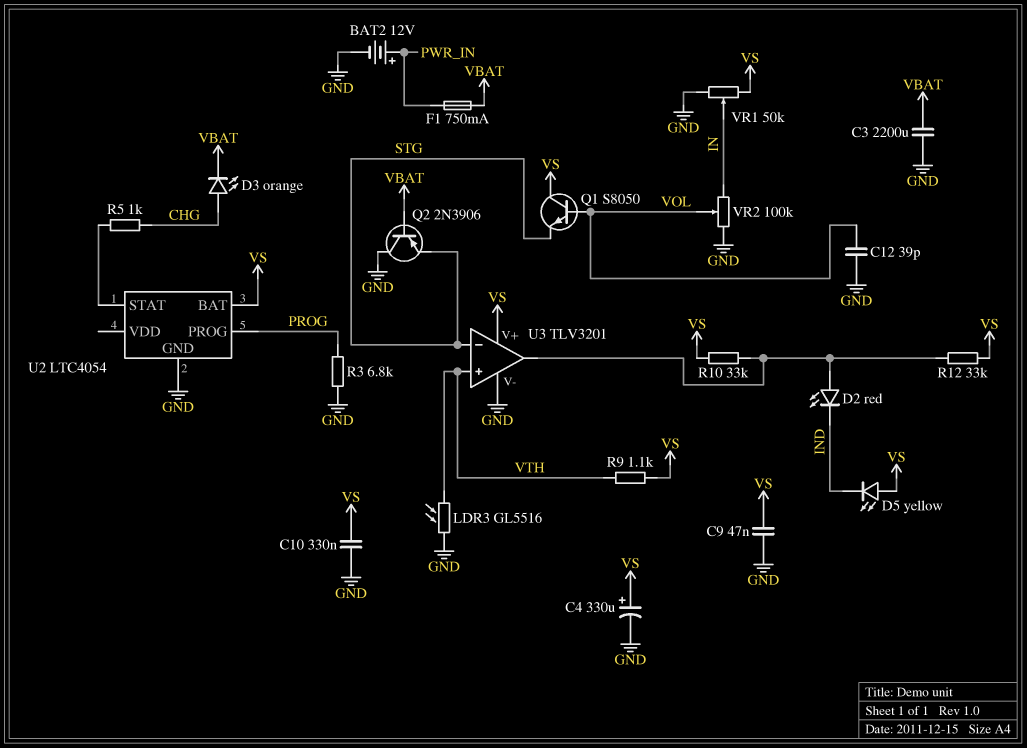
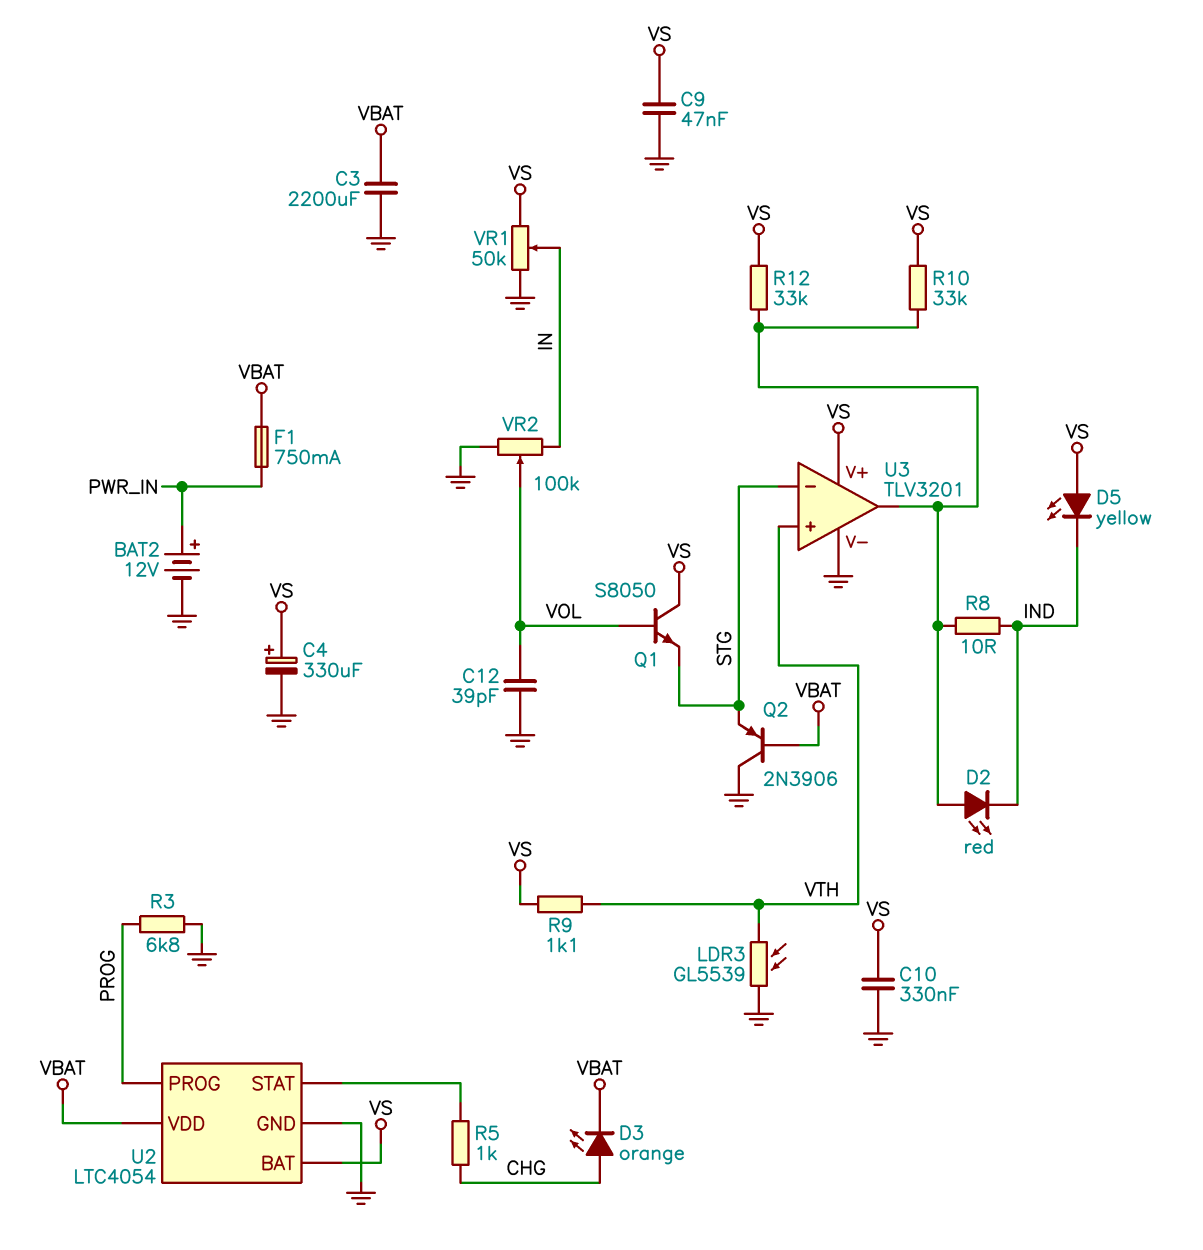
LDR3: GL5516 (GND, VTH) -> GL5539 (GND, VTH)
R8: none -> 10 (IND, U3/out)
U2 pin VDD: none -> VBAT

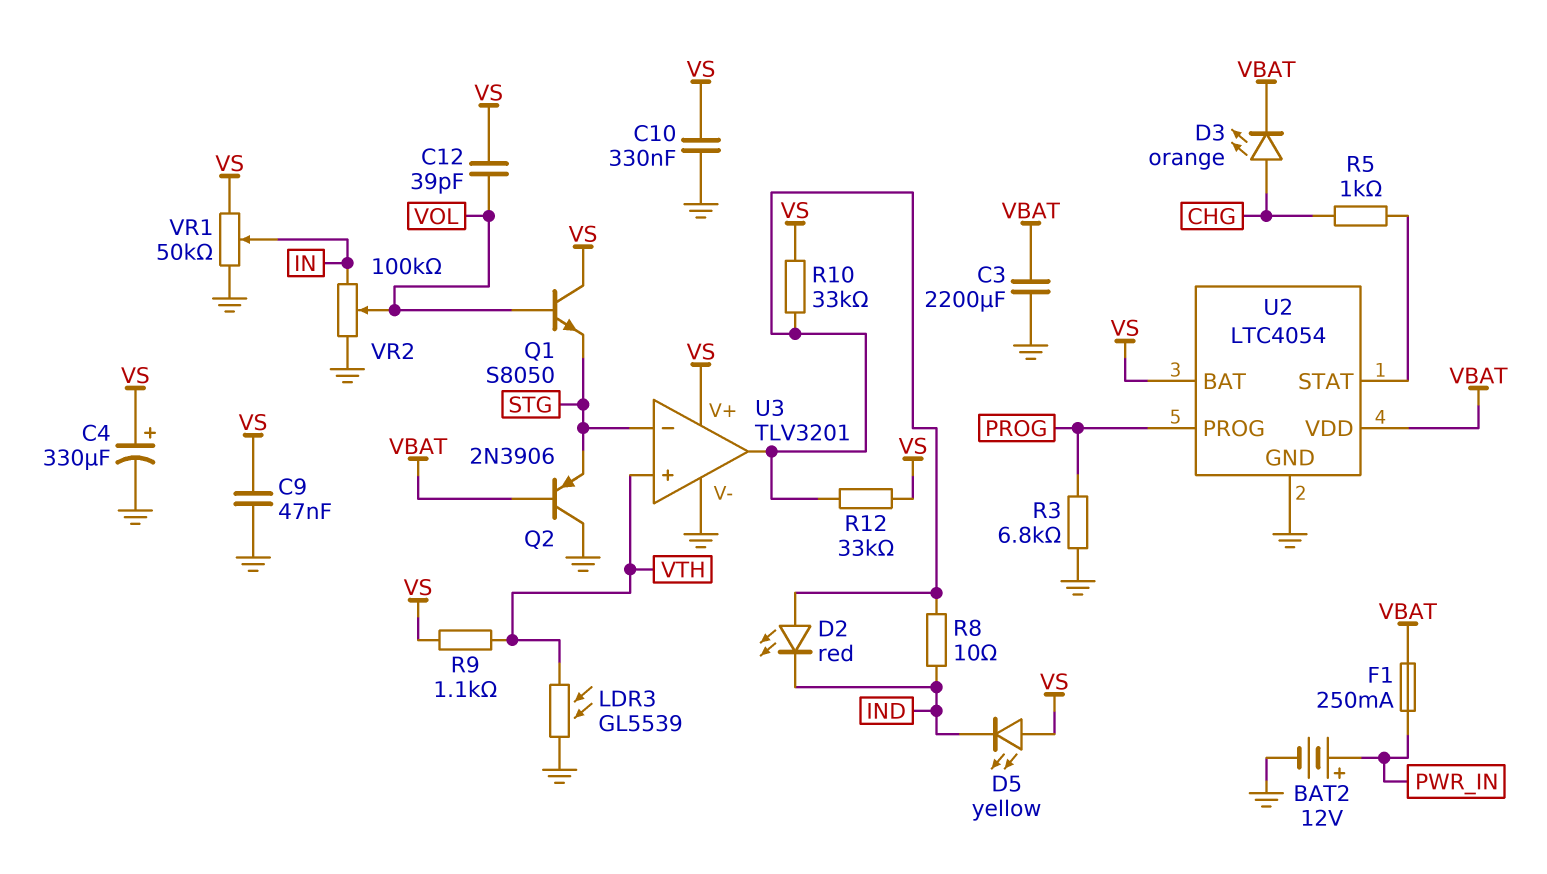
C12: 39pF (GND, VOL) -> 39pF (VOL, VS)
F1: 750mA (PWR_IN, VBAT) -> 250mA (PWR_IN, VBAT)

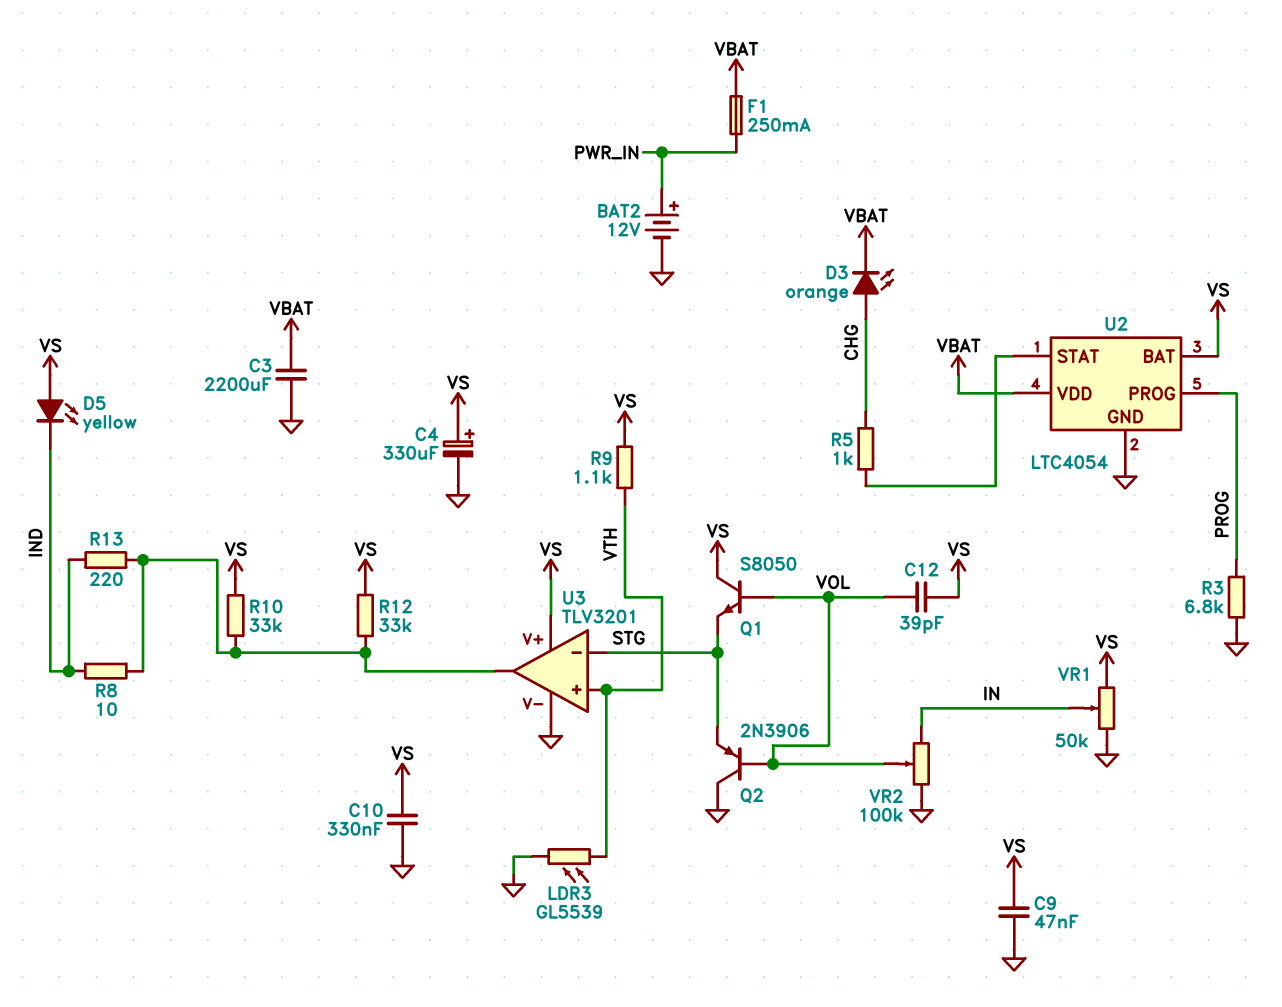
D2: LED red (A U3/out, K IND) -> none
Q2: PNP 2N3906 (B VBAT, C GND, E STG) -> PNP 2N3906 (B VOL, C GND, E STG)
R13: none -> 220 (IND, U3/out)

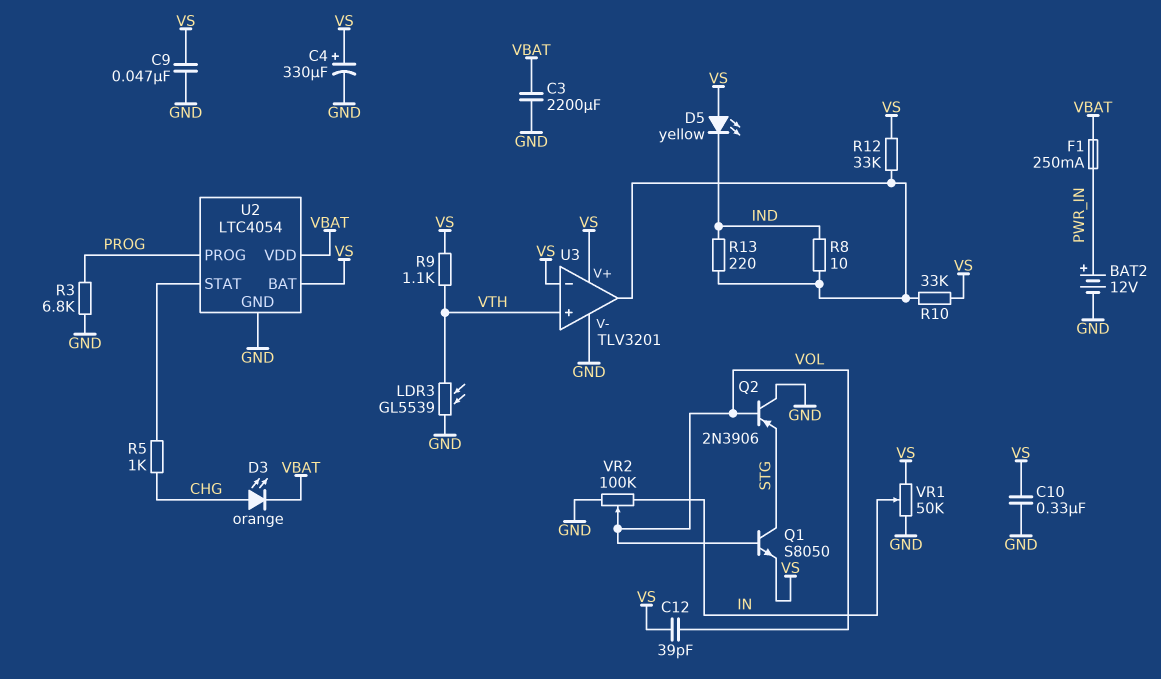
Q1: NPN S8050 (B VOL, C VS, E STG) -> NPN S8050 (B VOL, C STG, E VS)
U3 pin in-: STG -> VS

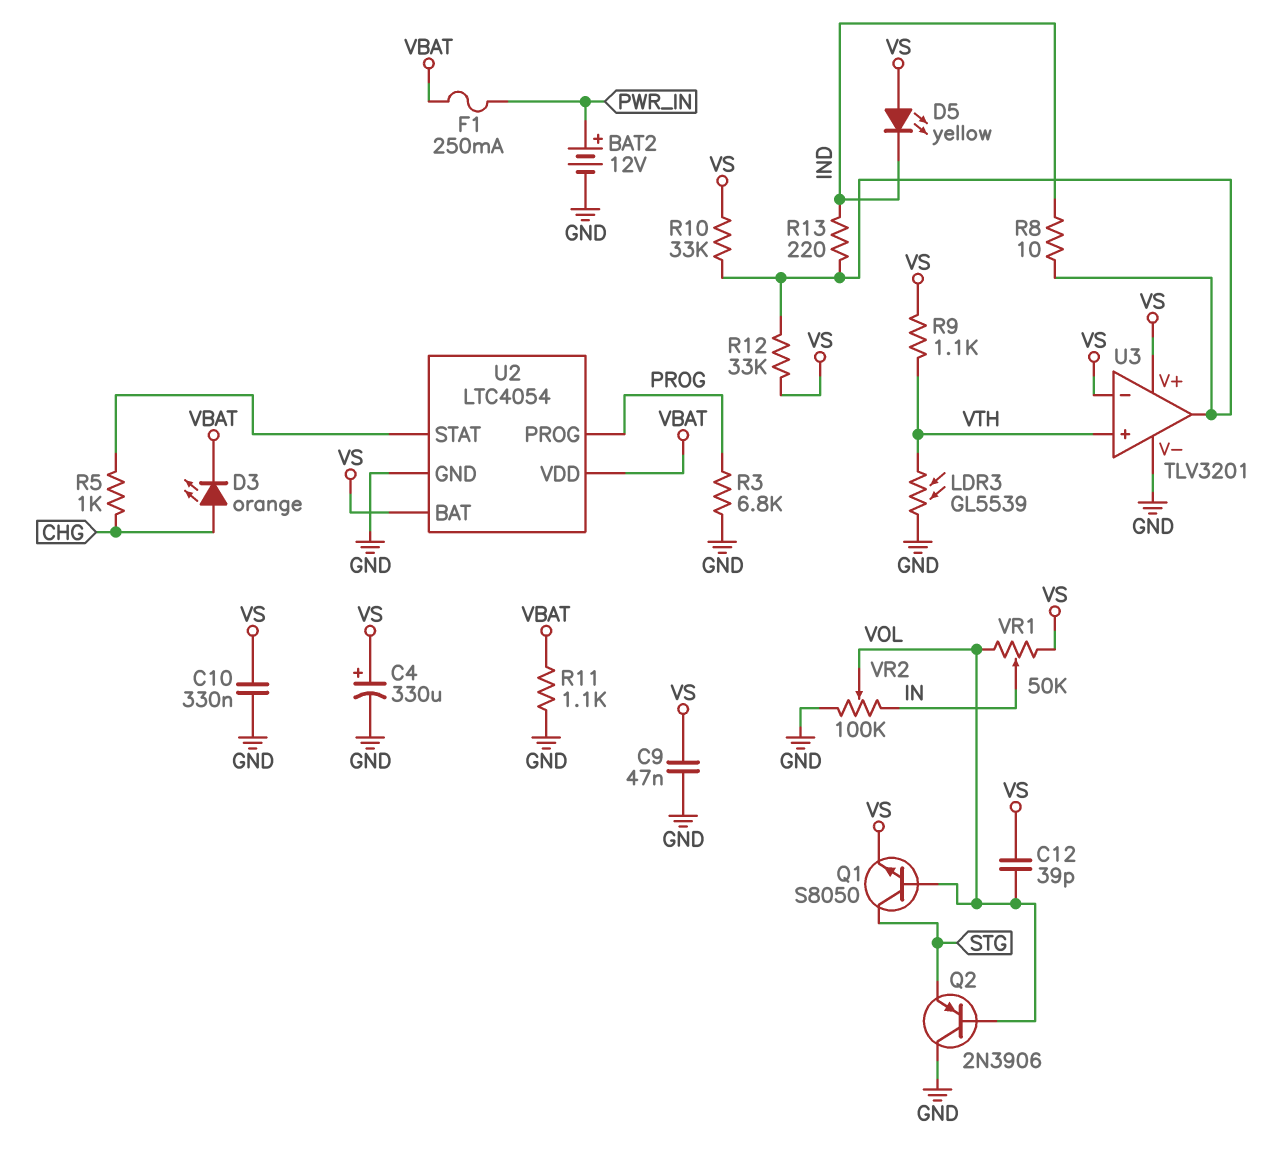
C3: 2200uF (GND, VBAT) -> none
R11: none -> 1.1k (GND, VBAT)
VR1: 50k (GND, VS, wiper IN) -> 50k (VOL, VS, wiper IN)

